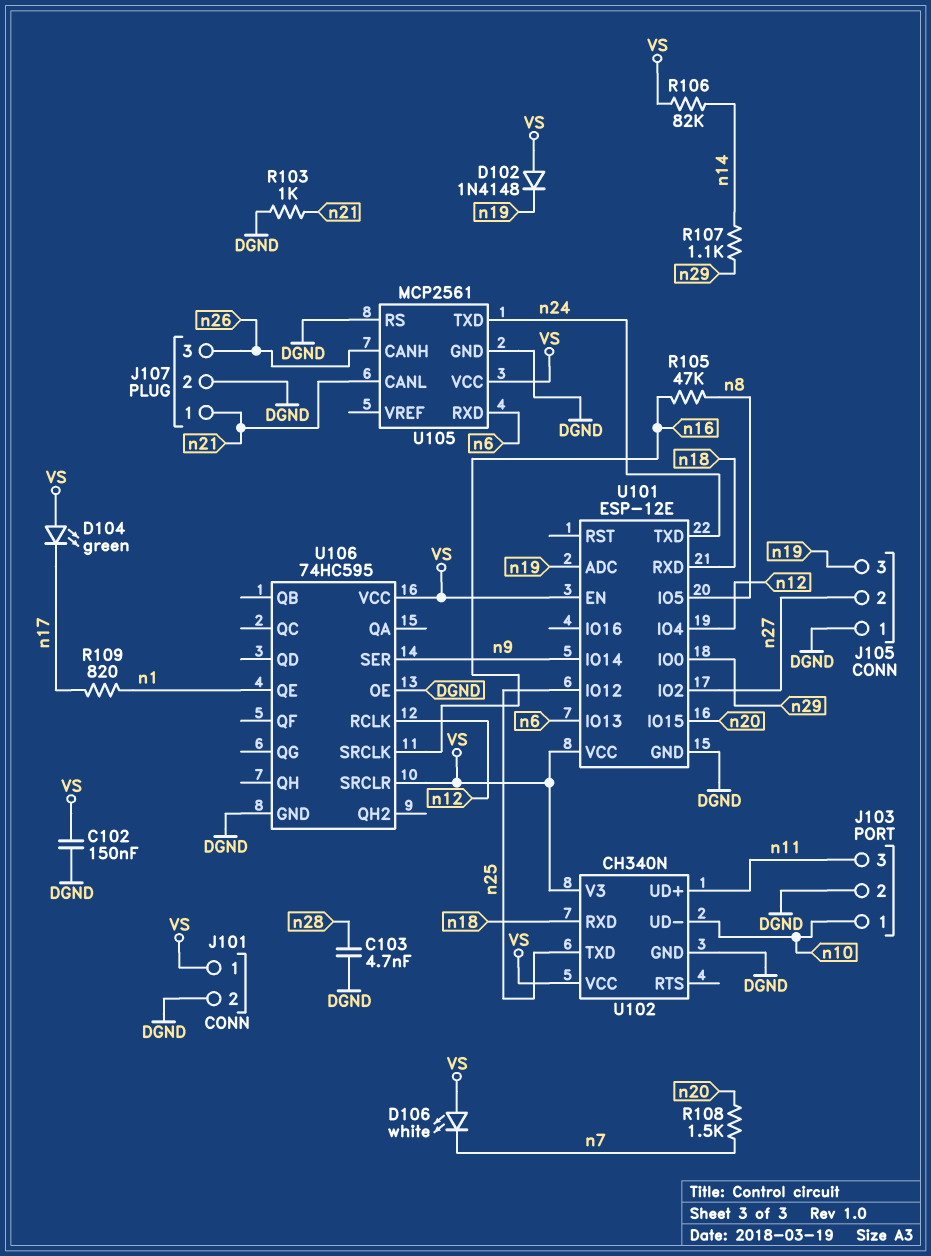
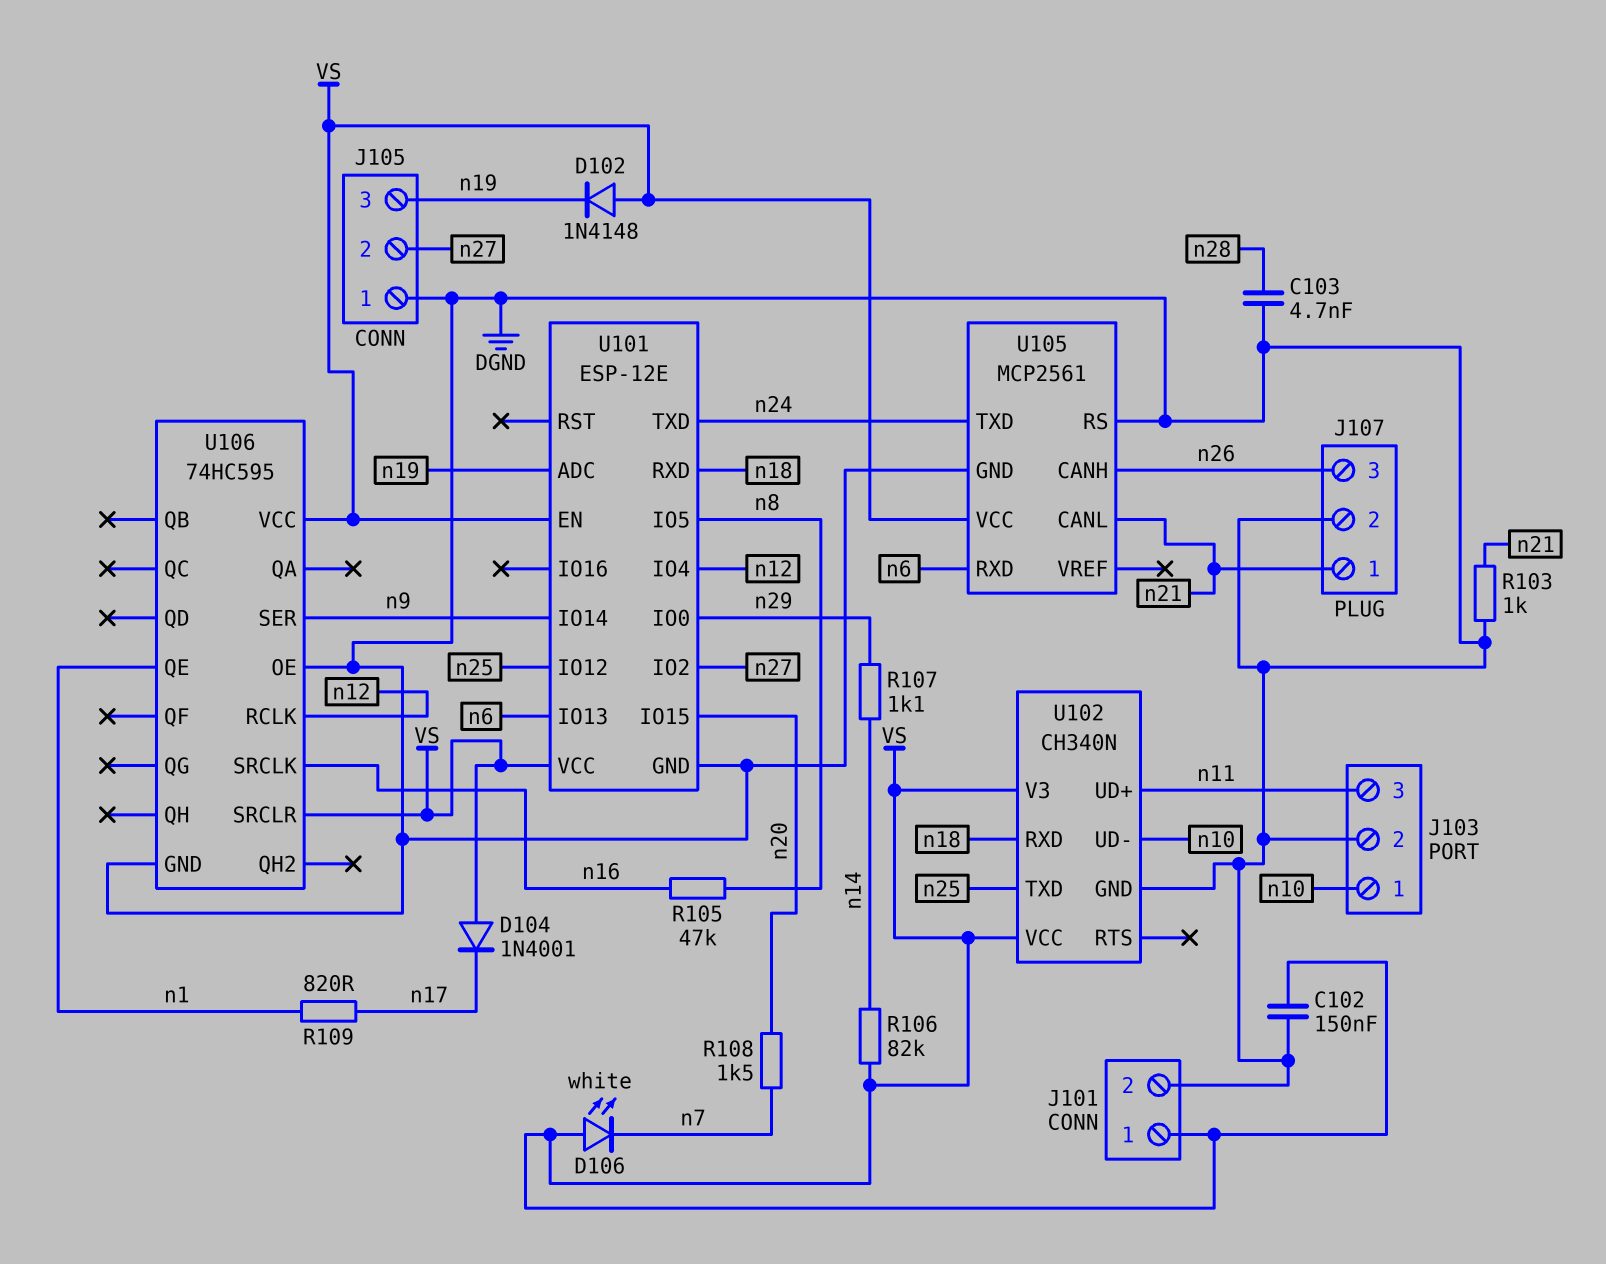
D104: LED green (A VS, K n17) -> diode 1N4001 (A VS, K n17)

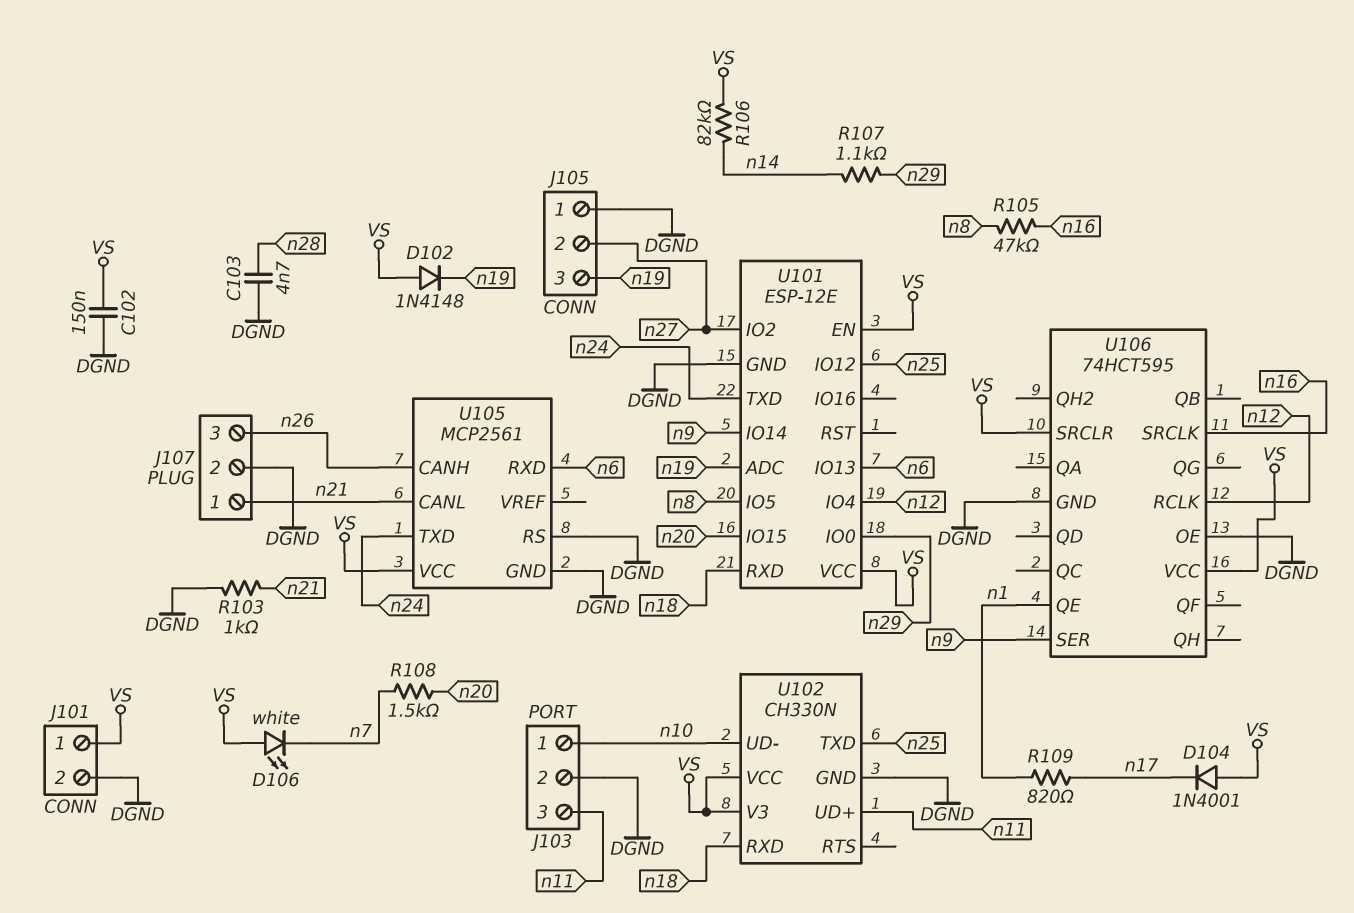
U102: CH340N -> CH330N
U106: 74HC595 -> 74HCT595

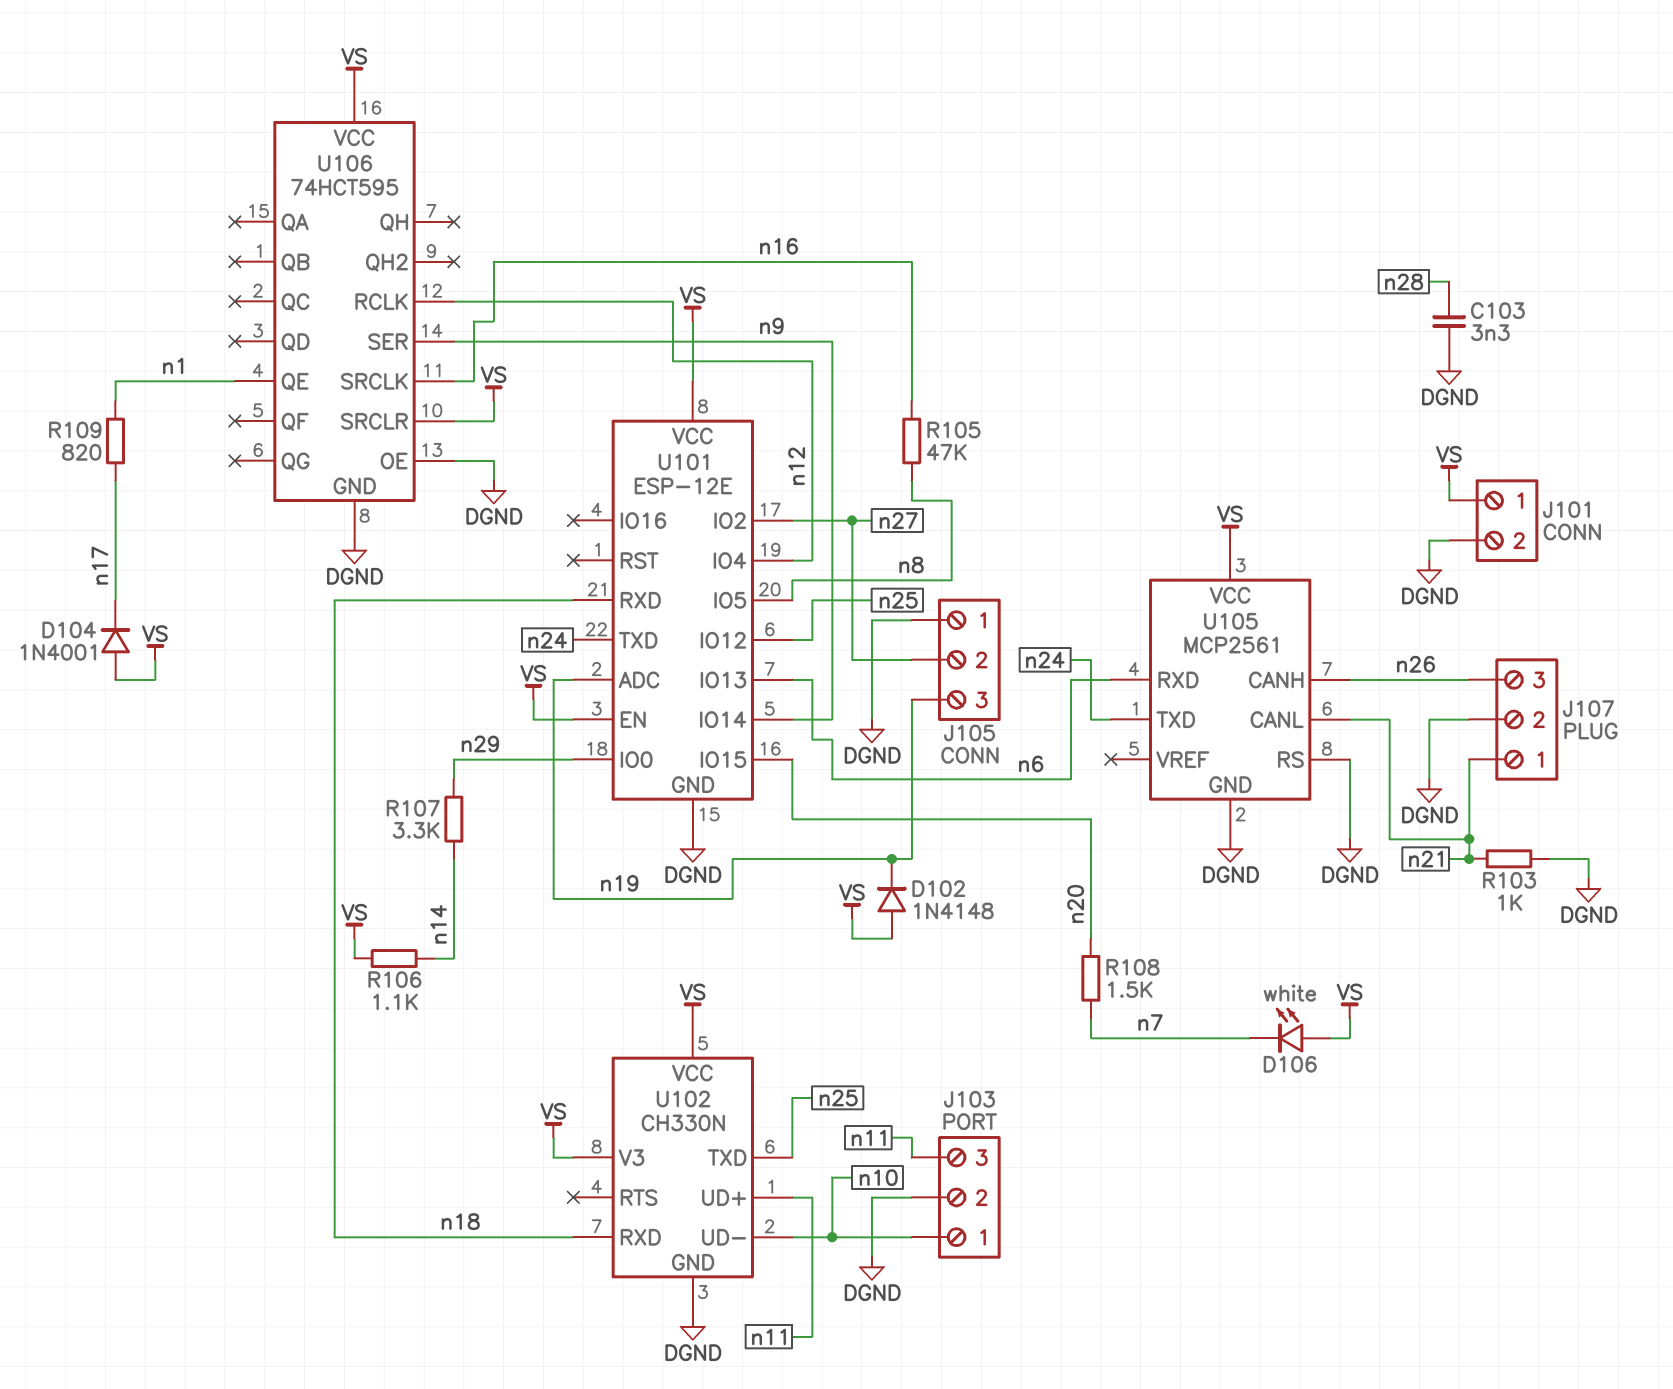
C102: 150nF (DGND, VS) -> none
C103: 4.7nF (DGND, n28) -> 3.3nF (DGND, n28)
R106: 82k (VS, n14) -> 1.1k (VS, n14)
R107: 1.1k (n14, n29) -> 3.3k (n14, n29)

